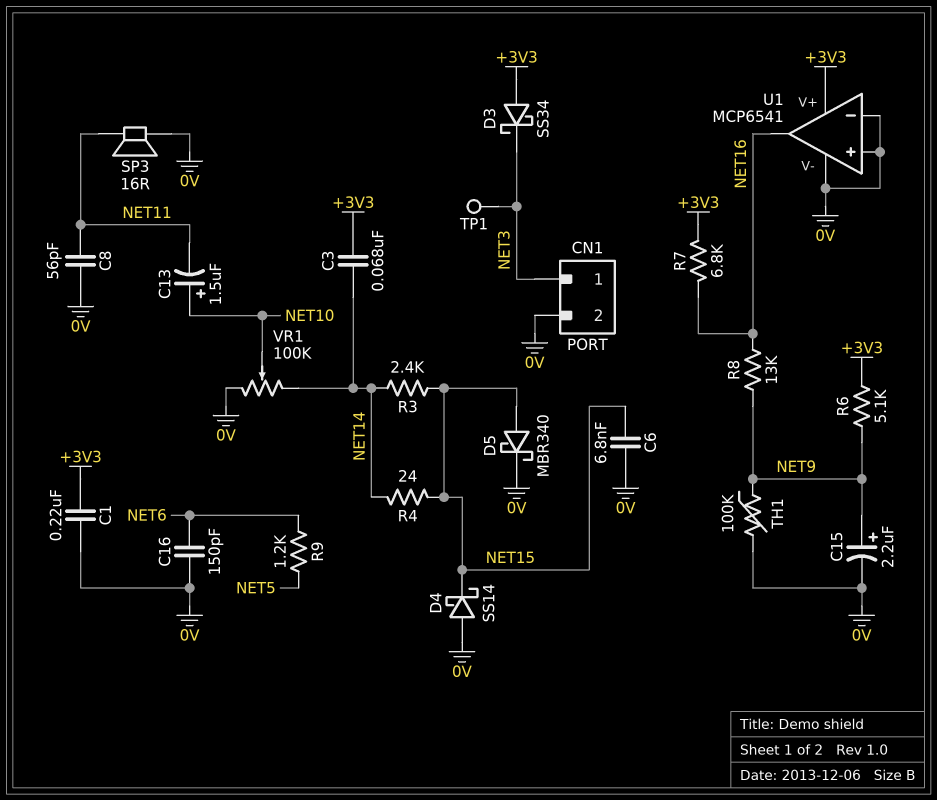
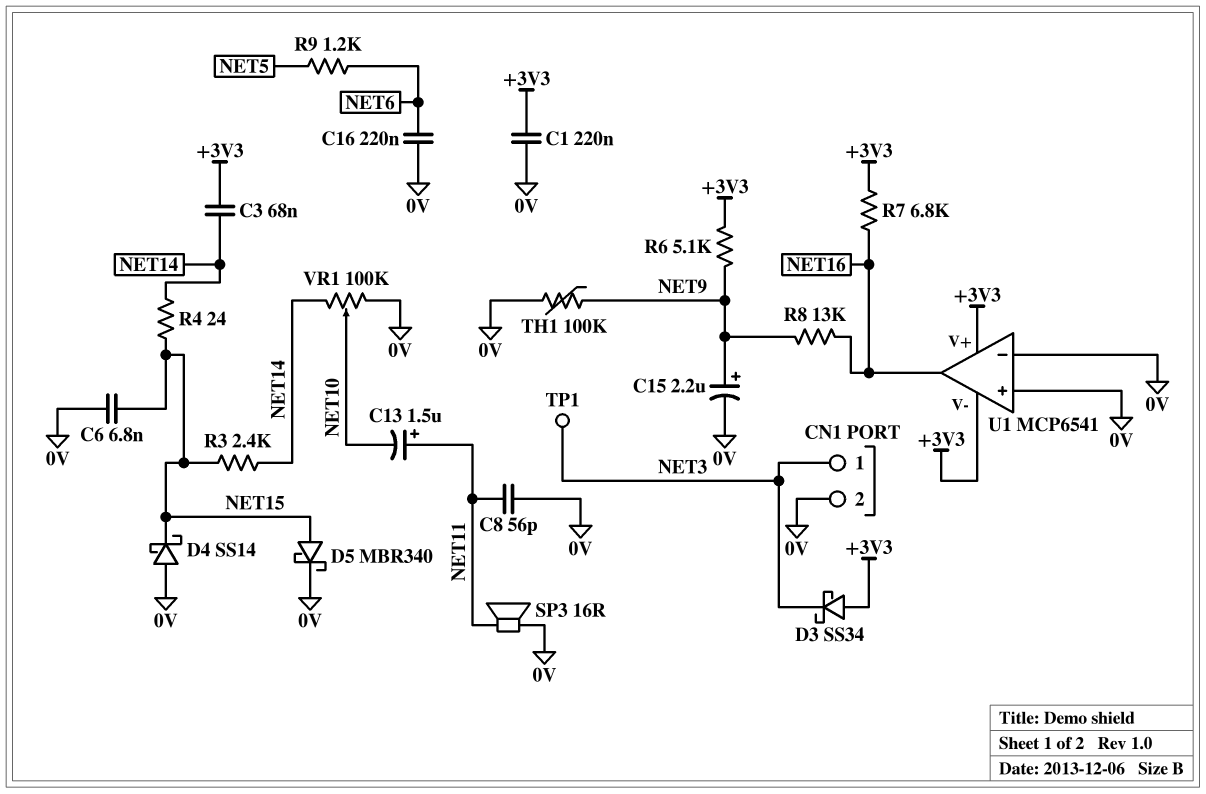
C13: 1.5uF (plus NET10, minus NET11) -> 1.5uF (plus NET11, minus NET10)
C16: 150pF (0V, NET6) -> 220nF (0V, NET6)
U1 pin V-: 0V -> +3V3

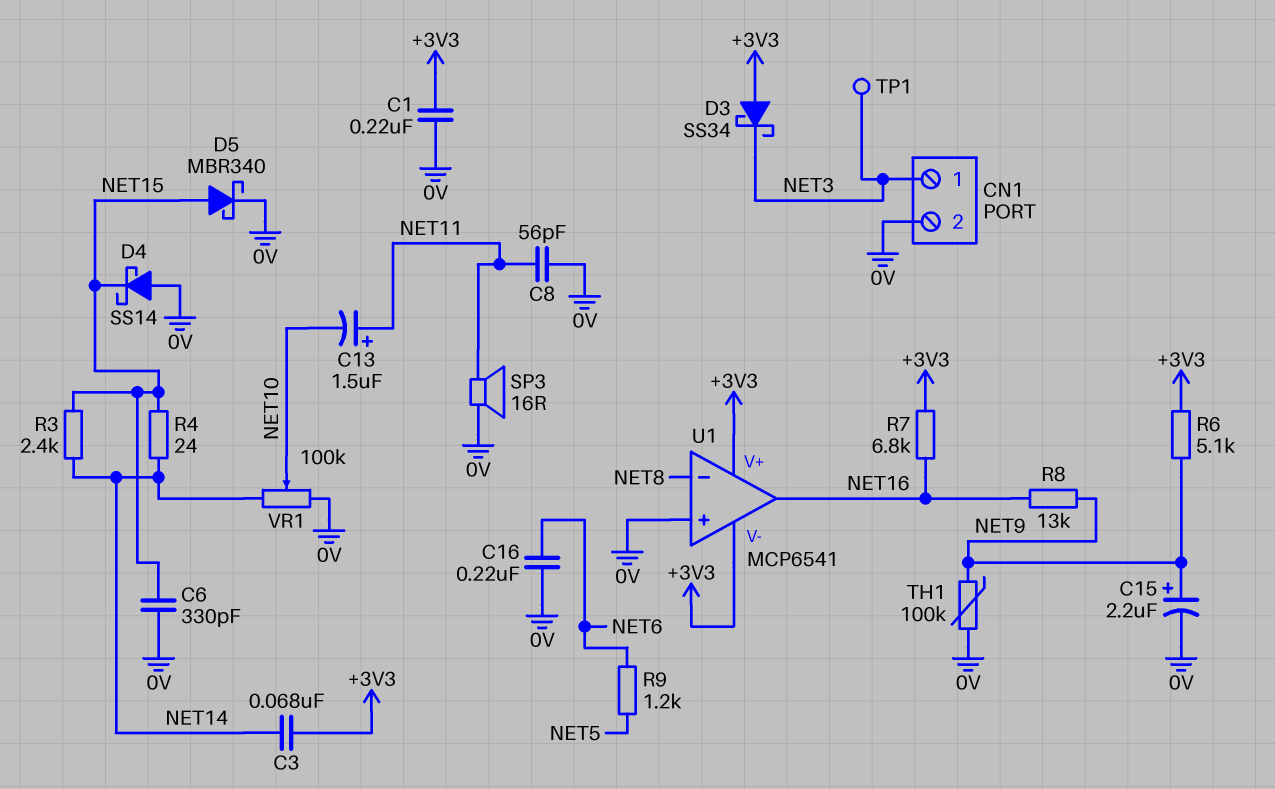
C6: 6.8nF (0V, NET15) -> 330pF (0V, NET15)
U1 pin in-: 0V -> NET8

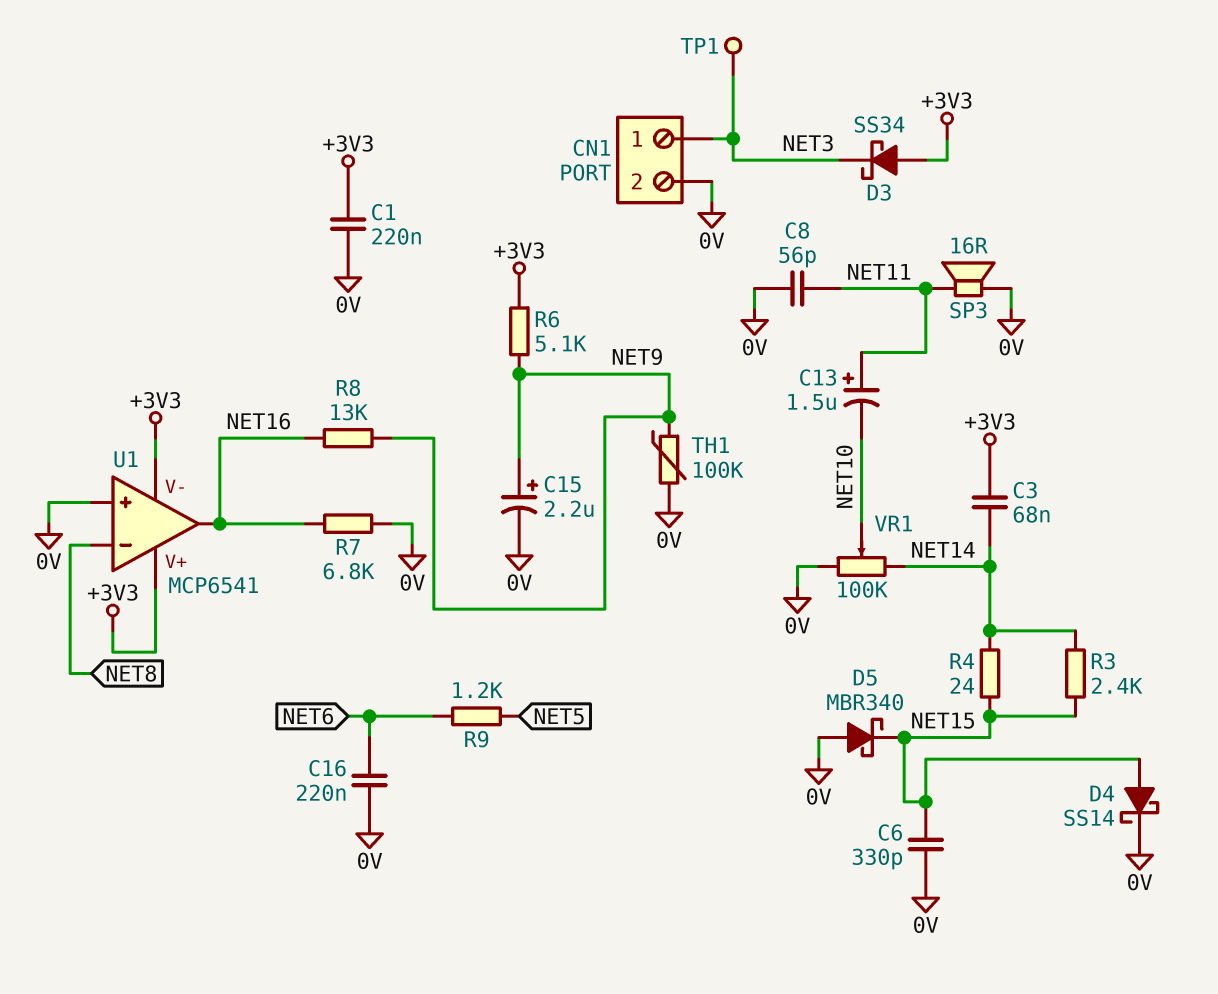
D4: schottky SS14 (A 0V, K NET15) -> schottky SS14 (A NET15, K 0V)
D5: schottky MBR340 (A NET15, K 0V) -> schottky MBR340 (A 0V, K NET15)
R7: 6.8k (+3V3, NET16) -> 6.8k (0V, NET16)

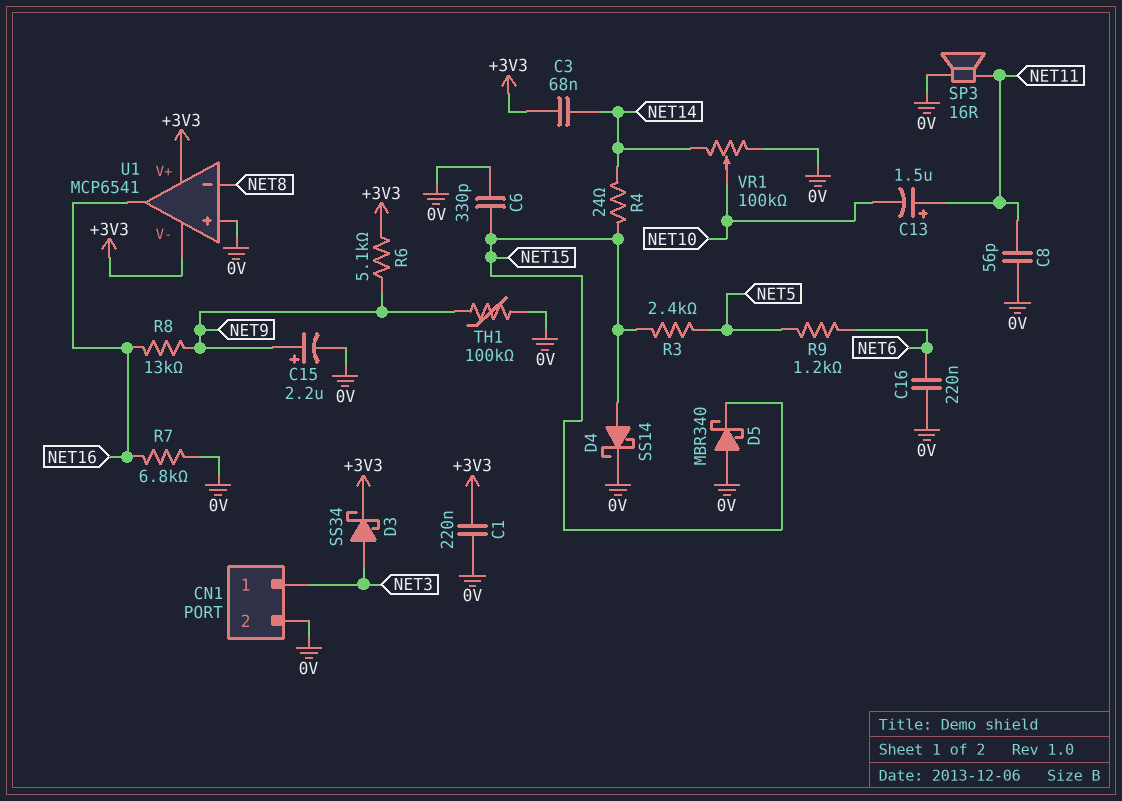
D3: schottky SS34 (A +3V3, K NET3) -> schottky SS34 (A NET3, K +3V3)
R3: 2.4k (NET14, NET15) -> 2.4k (NET5, NET15)
TP1: test point (NET3) -> none

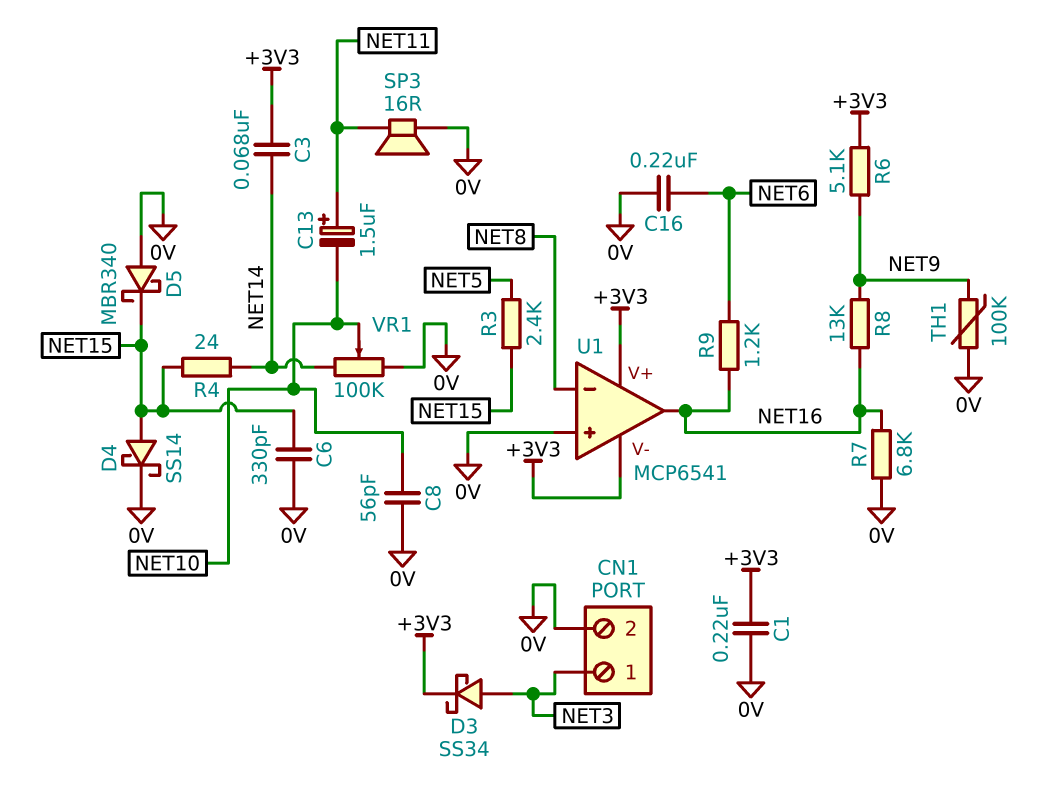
C8: 56pF (0V, NET11) -> 56pF (0V, NET10)
C15: 2.2uF (plus NET9, minus 0V) -> none
R9: 1.2k (NET5, NET6) -> 1.2k (NET6, NET16)

